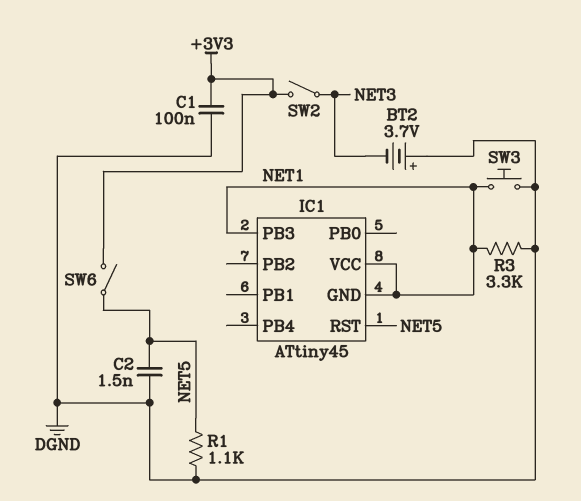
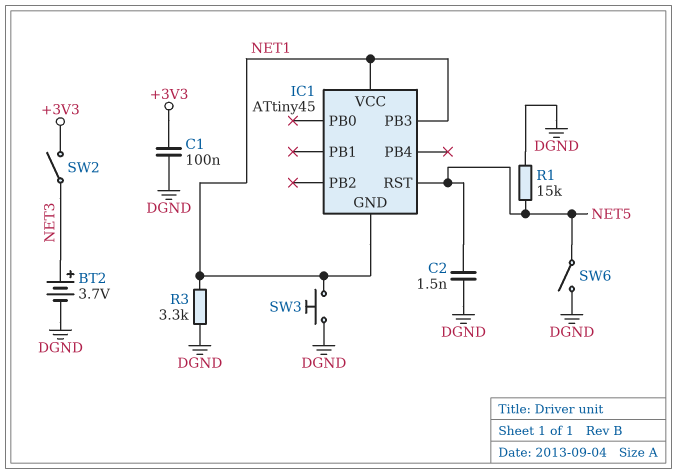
BT2: 3.7V (plus DGND, minus NET3) -> 3.7V (plus NET3, minus DGND)
R1: 1.1k (DGND, NET5) -> 15k (DGND, NET5)
SW6: switch (+3V3, NET5) -> switch (DGND, NET5)

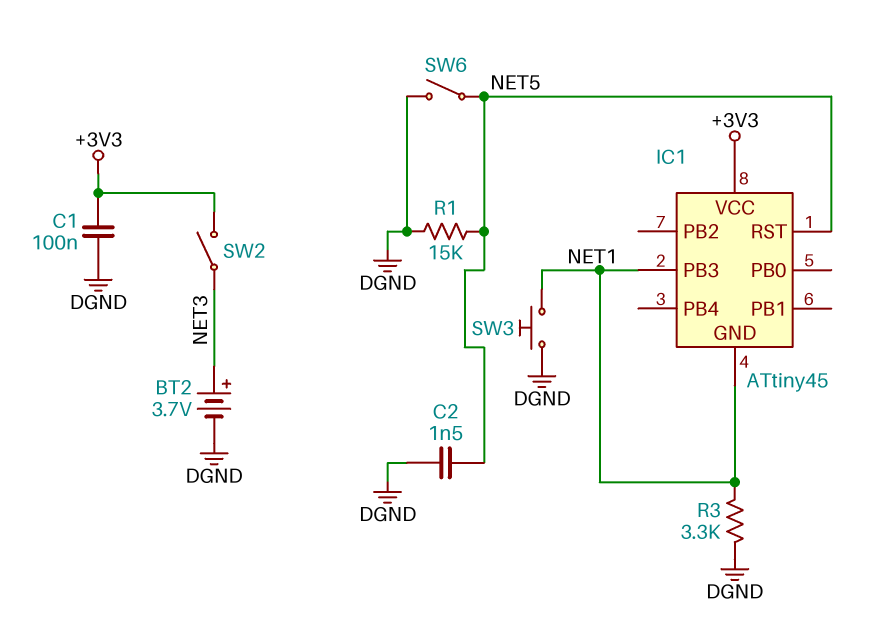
IC1 pin VCC: NET1 -> +3V3

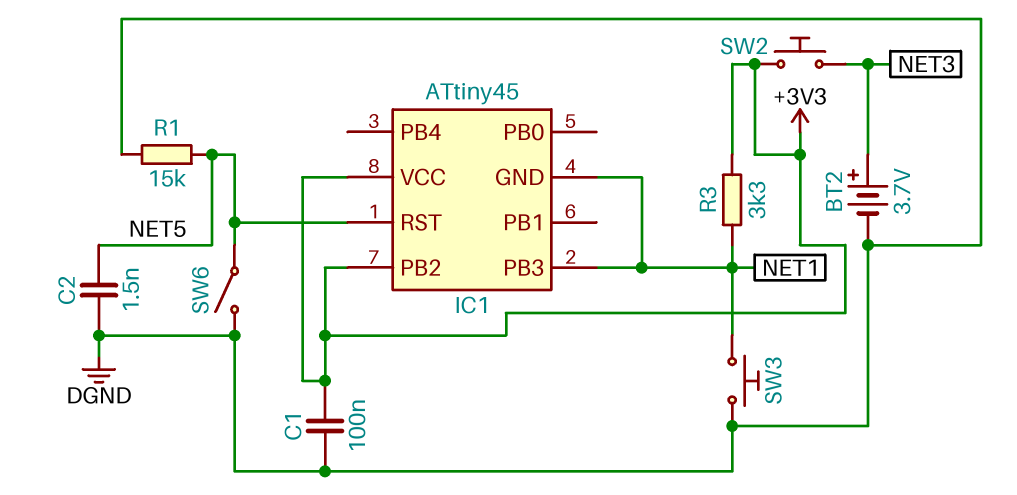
IC1 pin PB2: none -> +3V3
R3: 3.3k (DGND, NET1) -> 3.3k (+3V3, NET1)
SW2: switch (+3V3, NET3) -> button (+3V3, NET3)

